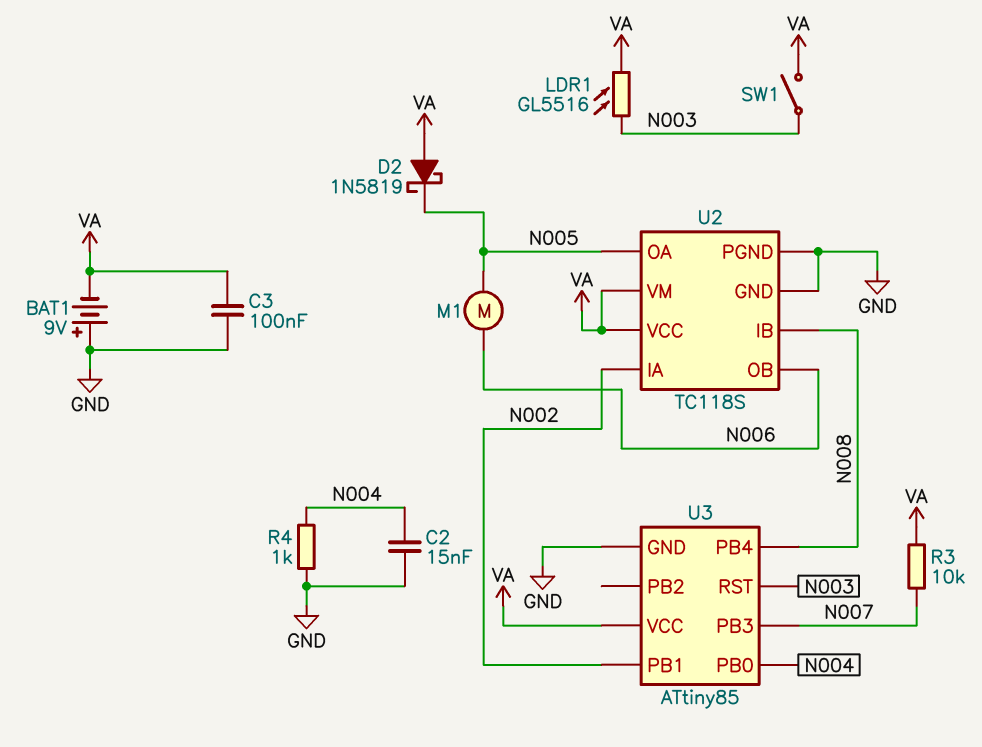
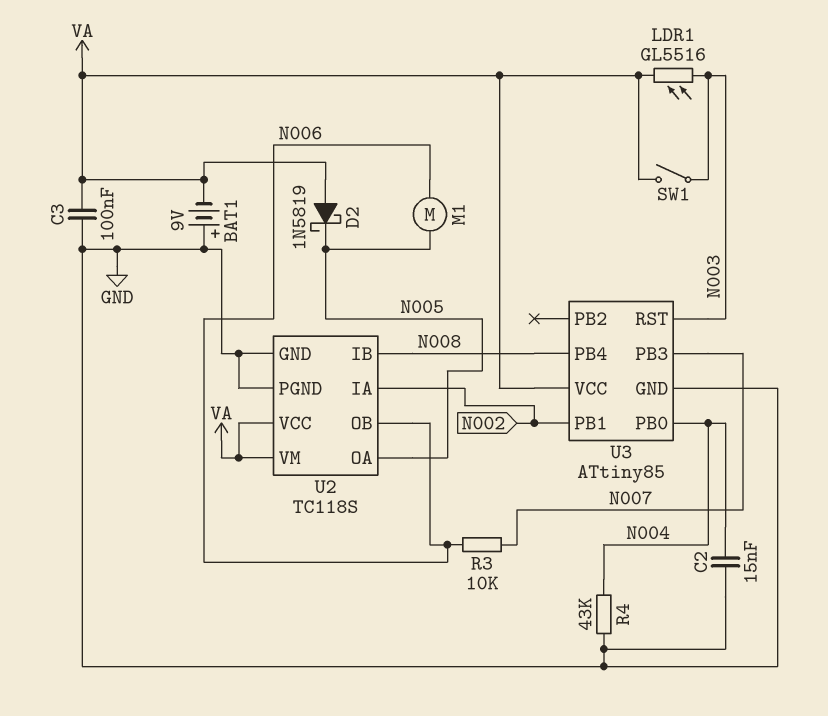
R3: 10k (N007, VA) -> 10k (N006, N007)
R4: 1k (GND, N004) -> 43k (GND, N004)

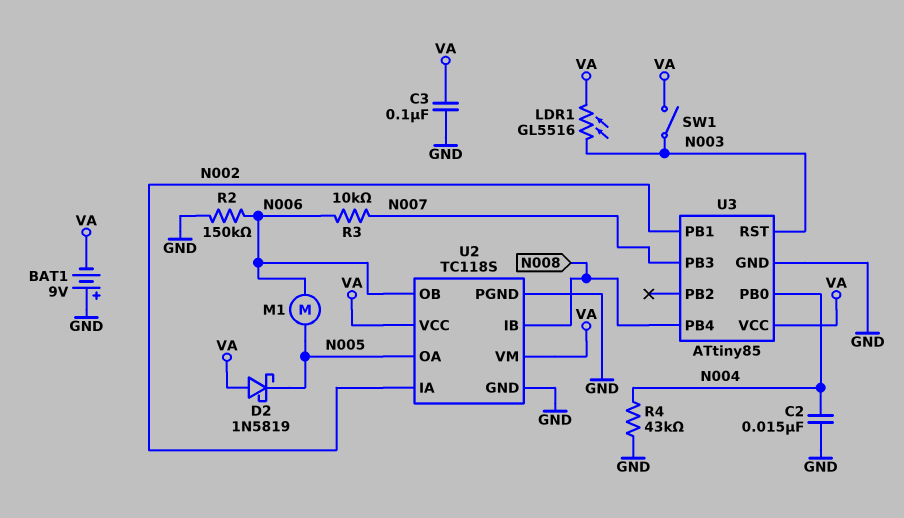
R2: none -> 150k (GND, N006)

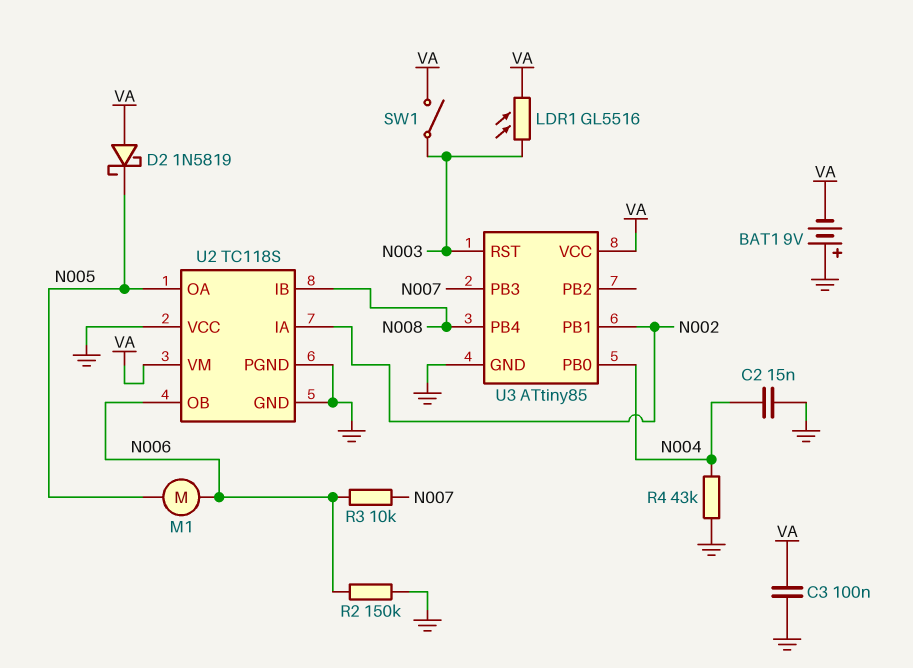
U2 pin VCC: VA -> GND

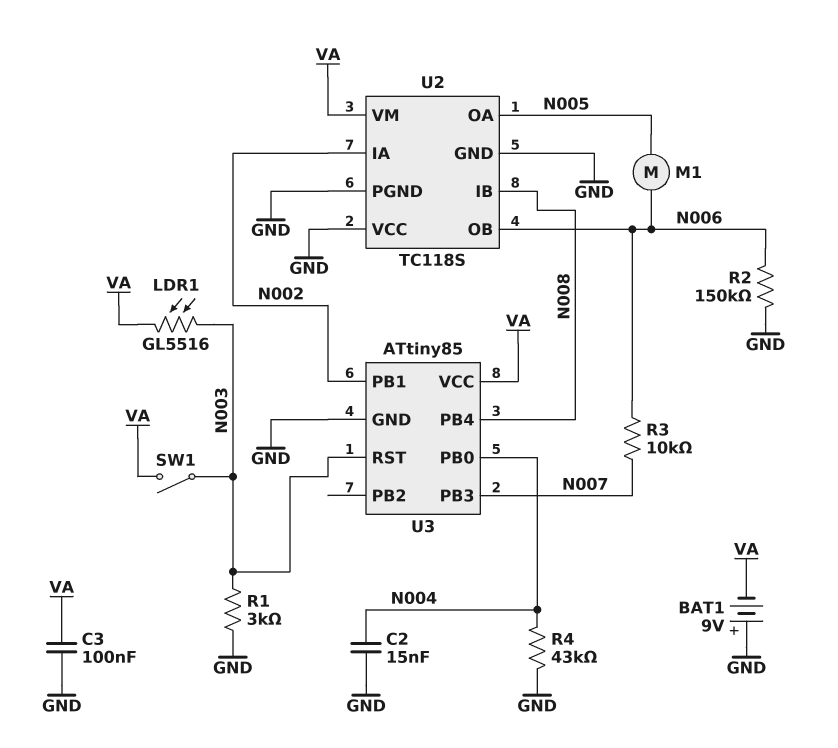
D2: schottky 1N5819 (A VA, K N005) -> none
R1: none -> 3k (GND, N003)

